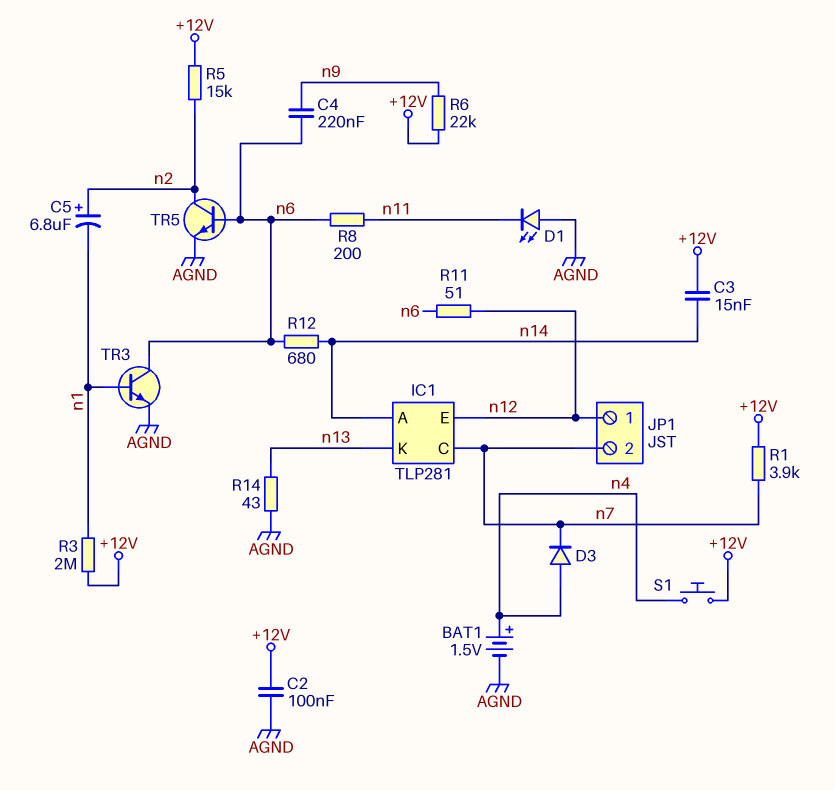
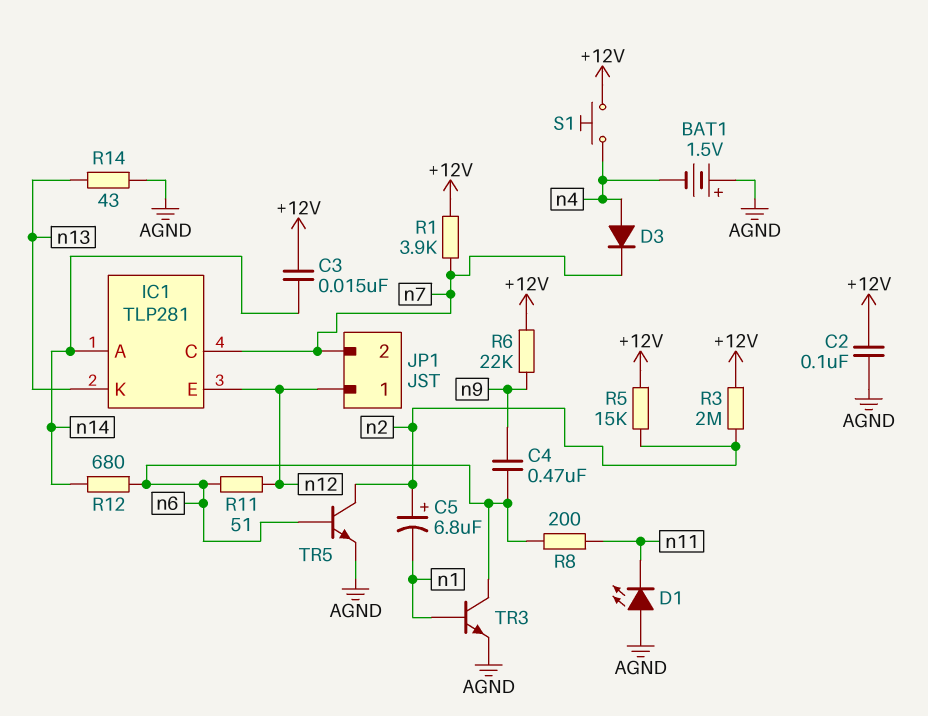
BAT1: 1.5V (plus n4, minus AGND) -> 1.5V (plus AGND, minus n4)
C4: 220nF (n6, n9) -> 470nF (n6, n9)
R3: 2M (+12V, n1) -> 2M (+12V, n2)

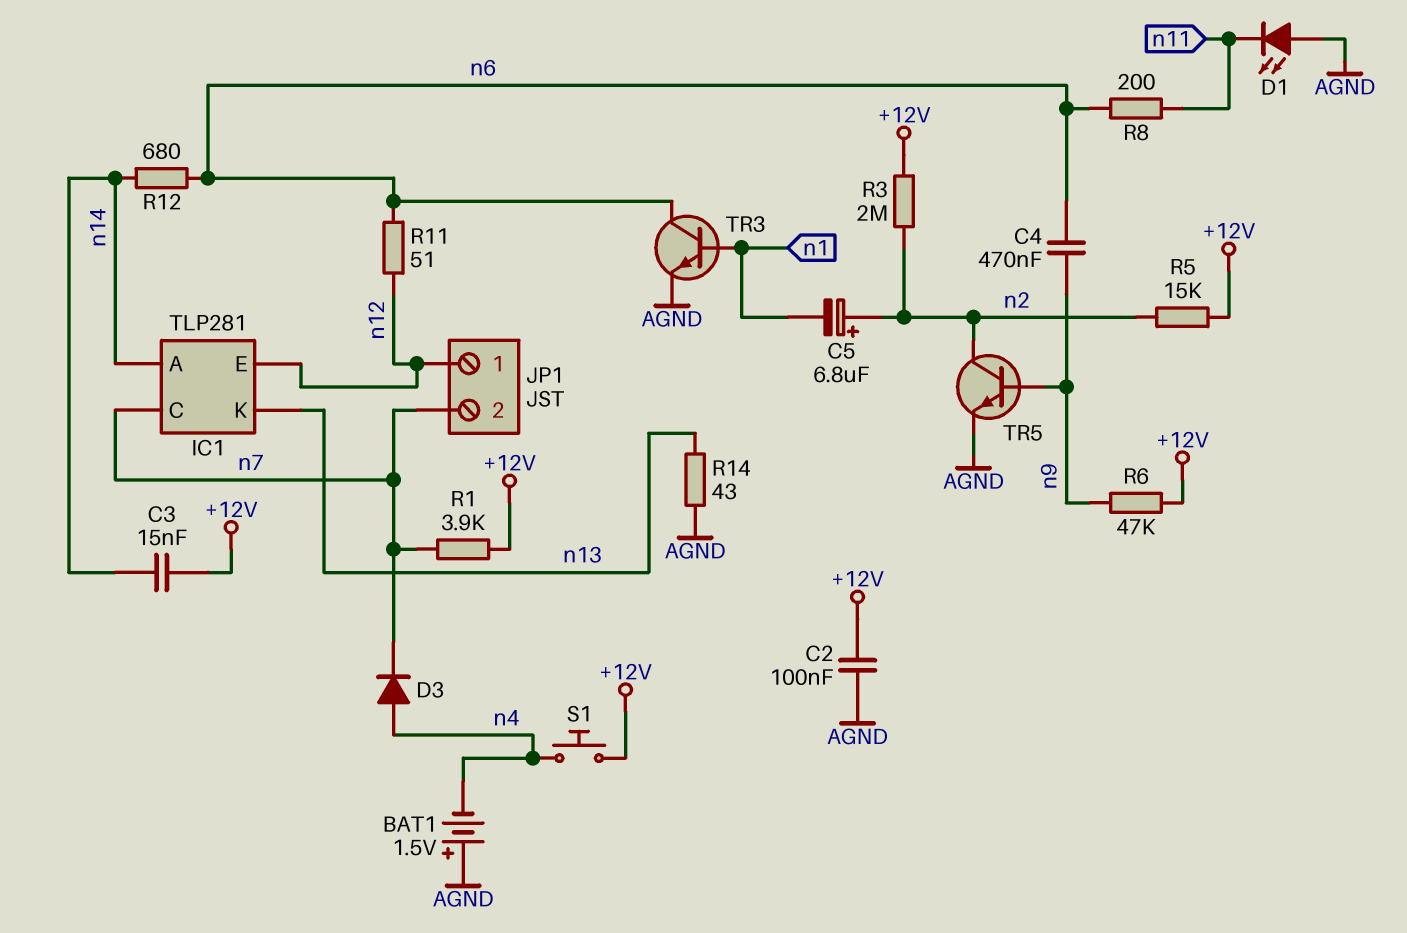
R6: 22k (+12V, n9) -> 47k (+12V, n9)
TR5: NPN (B n6, C n2, E AGND) -> NPN (B n9, C n2, E AGND)

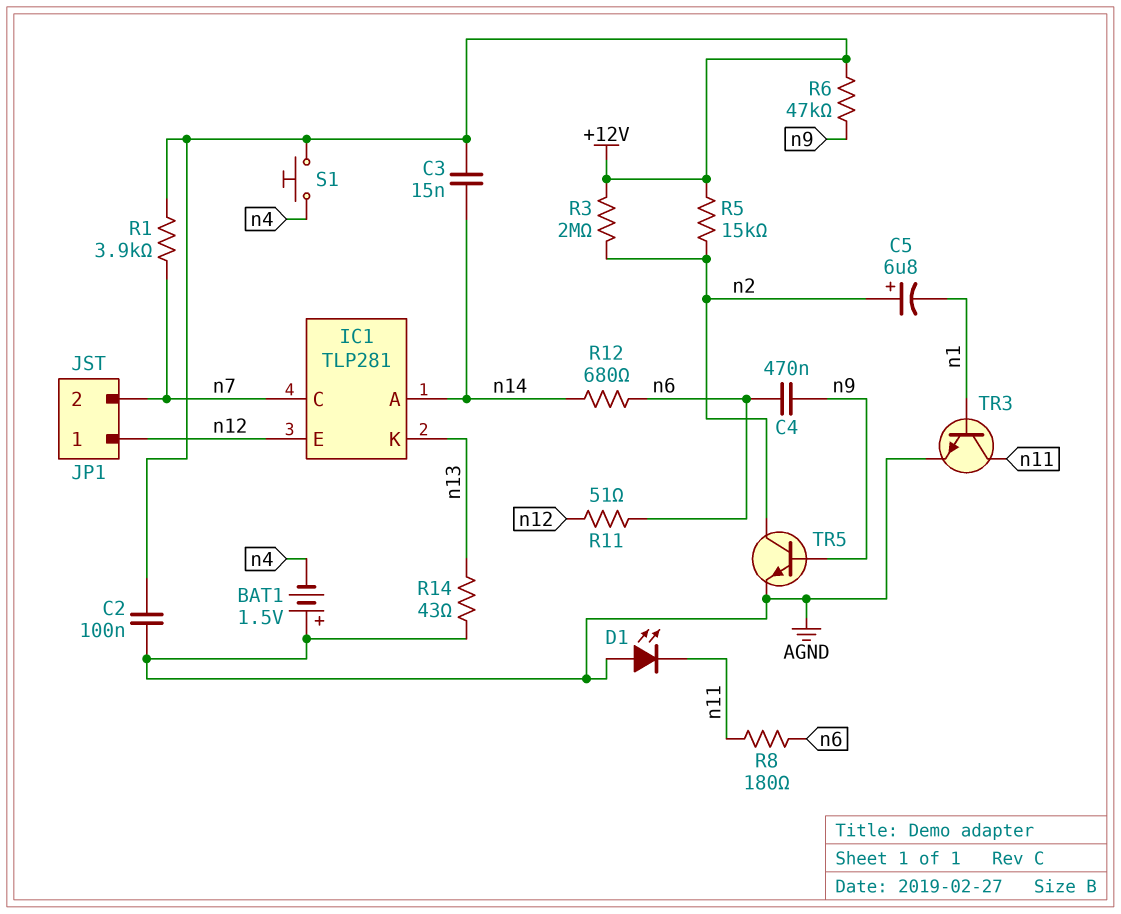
D3: diode (A n4, K n7) -> none
R8: 200 (n6, n11) -> 180 (n6, n11)
TR3: NPN (B n1, C n6, E AGND) -> NPN (B n1, C n11, E AGND)

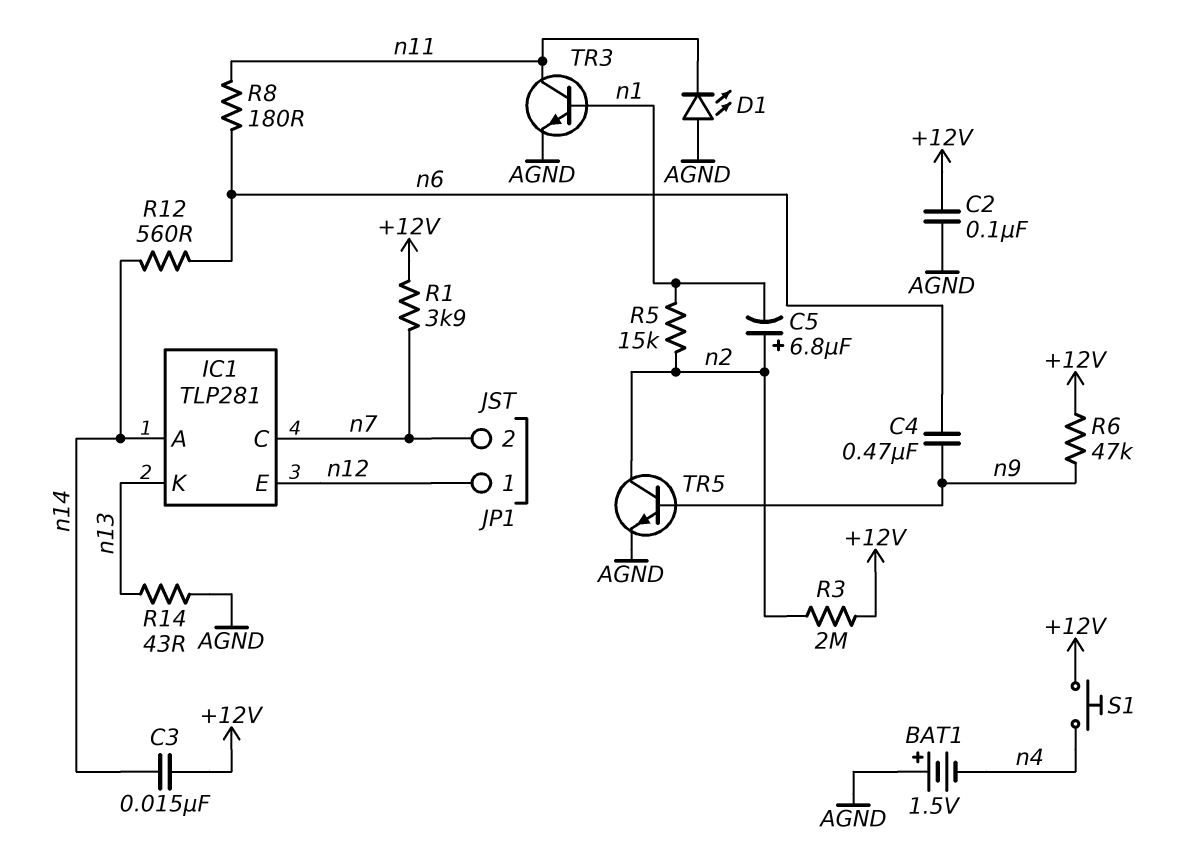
R5: 15k (+12V, n2) -> 15k (n1, n2)
R11: 51 (n6, n12) -> none
R12: 680 (n6, n14) -> 560 (n6, n14)

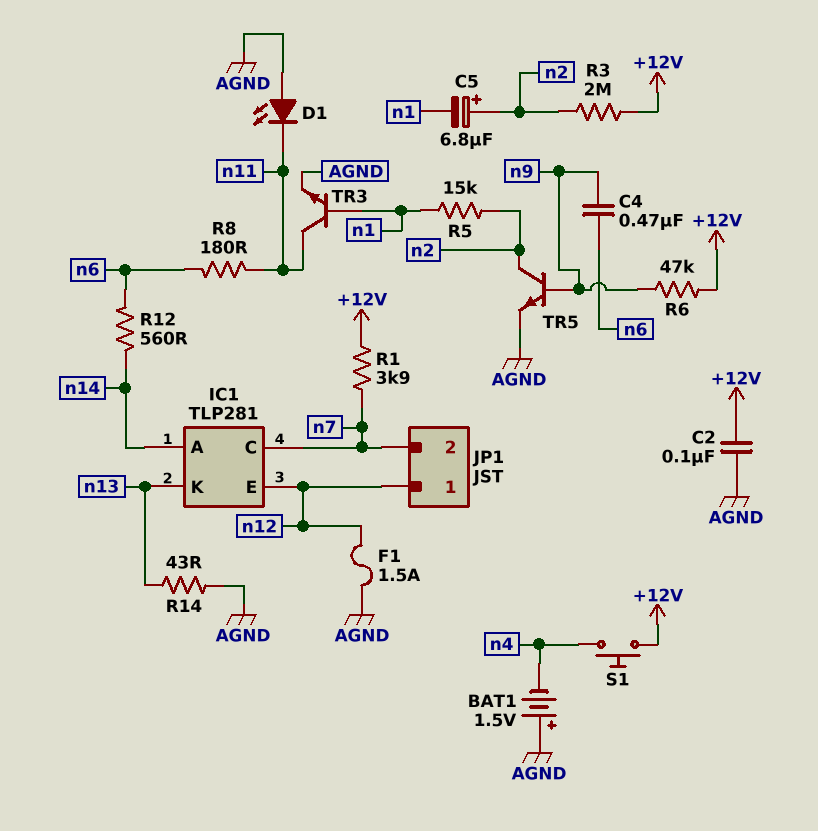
C3: 15nF (+12V, n14) -> none
F1: none -> 1.5A (AGND, n12)

